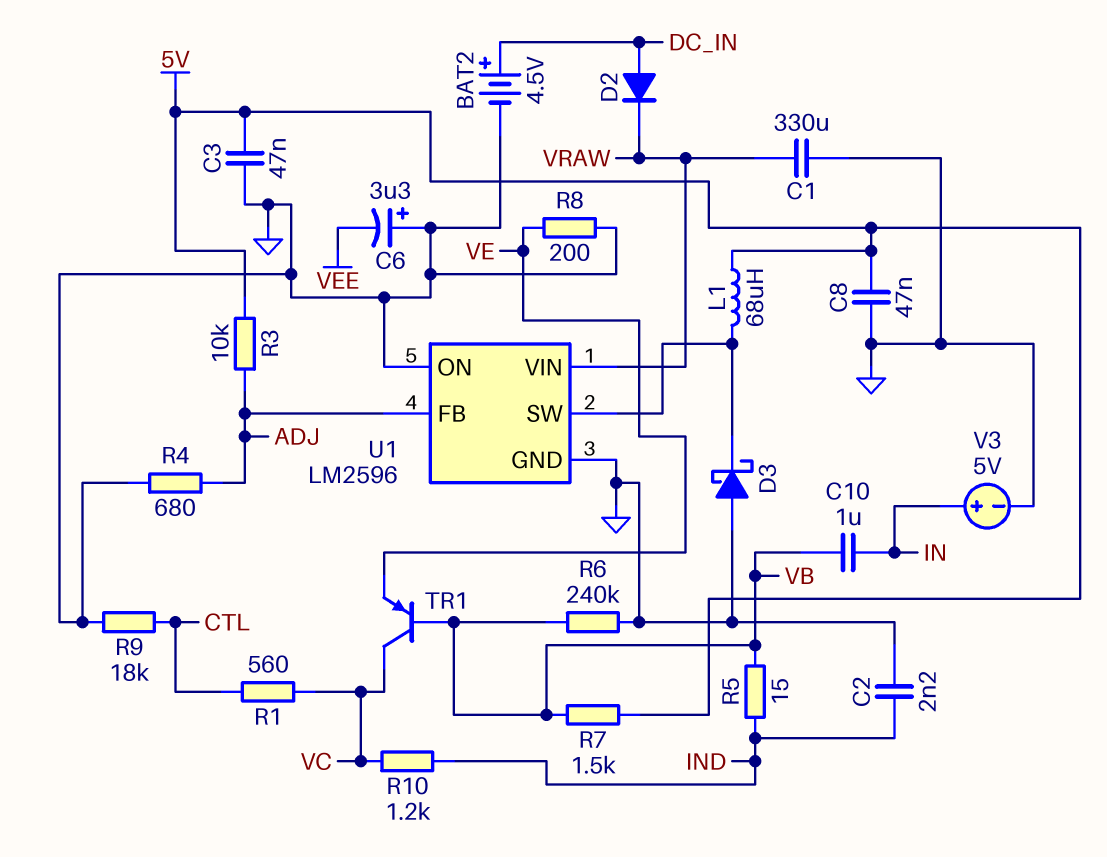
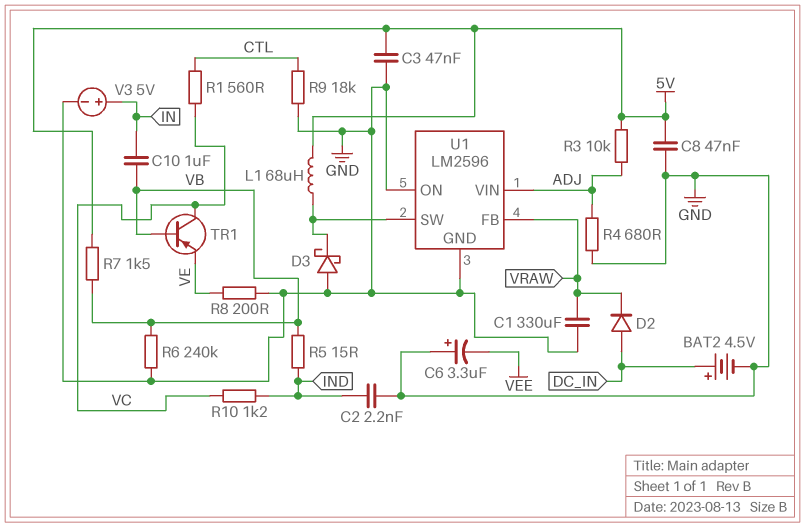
U1 pin FB: ADJ -> VRAW
U1 pin VIN: VRAW -> ADJ

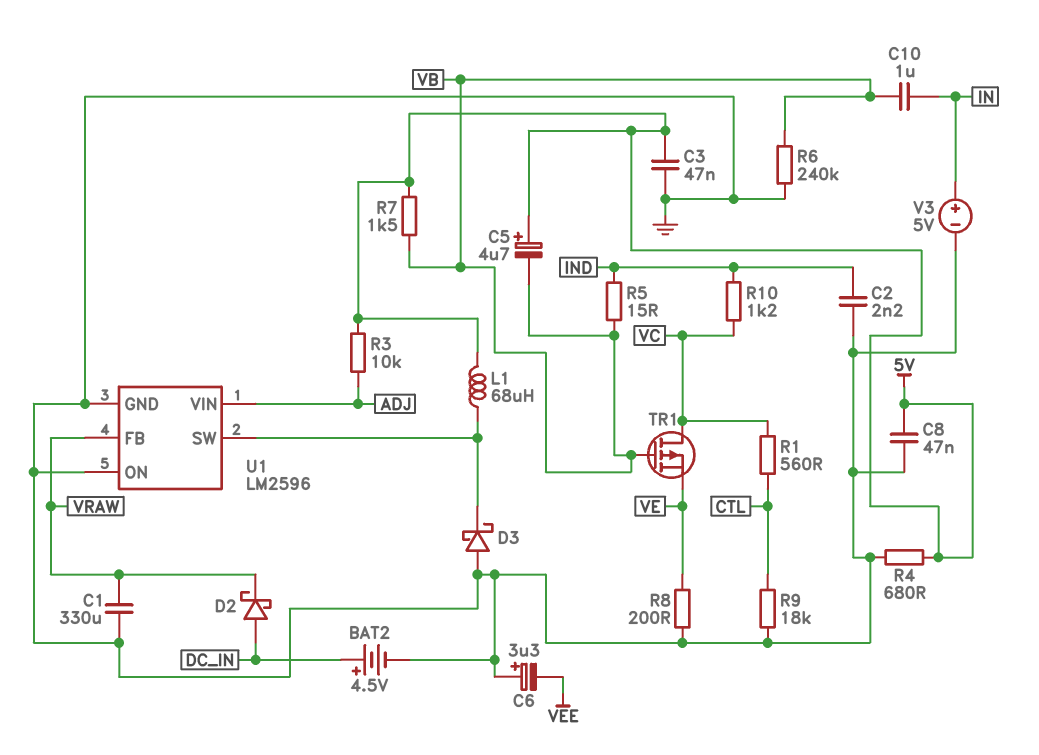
C5: none -> 4.7uF (plus 5V, minus VB)
D2: diode (A DC_IN, K VRAW) -> schottky (A DC_IN, K VRAW)
R4: 680 (ADJ, GND) -> 680 (5V, GND)
TR1: PNP (B VB, C VC, E VE) -> PMOS (G VB, D VC, S VE)

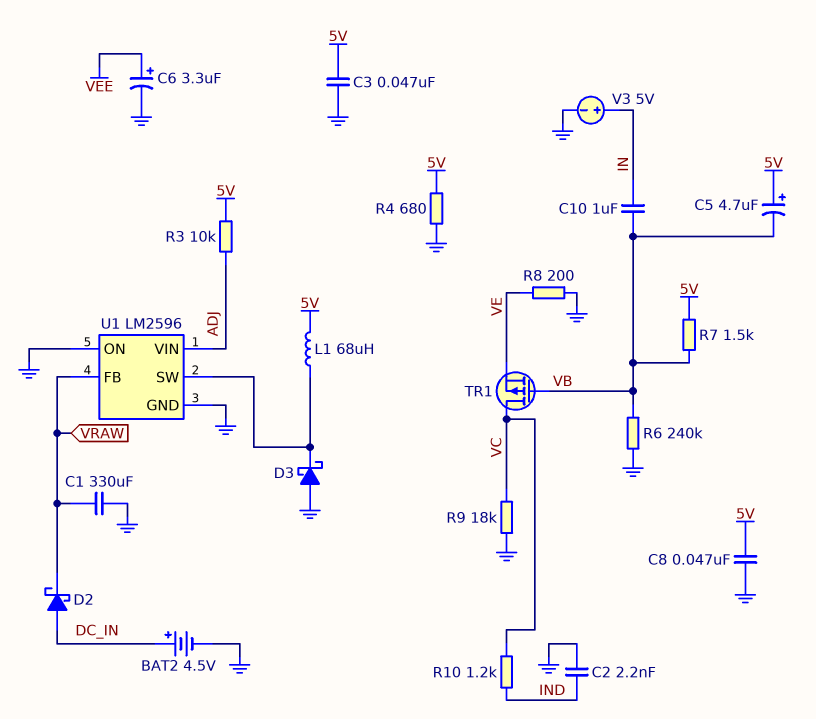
C6: 3.3uF (plus GND, minus VEE) -> 3.3uF (plus VEE, minus GND)
R1: 560 (CTL, VC) -> none
R5: 15 (IND, VB) -> none
R9: 18k (CTL, GND) -> 18k (GND, VC)

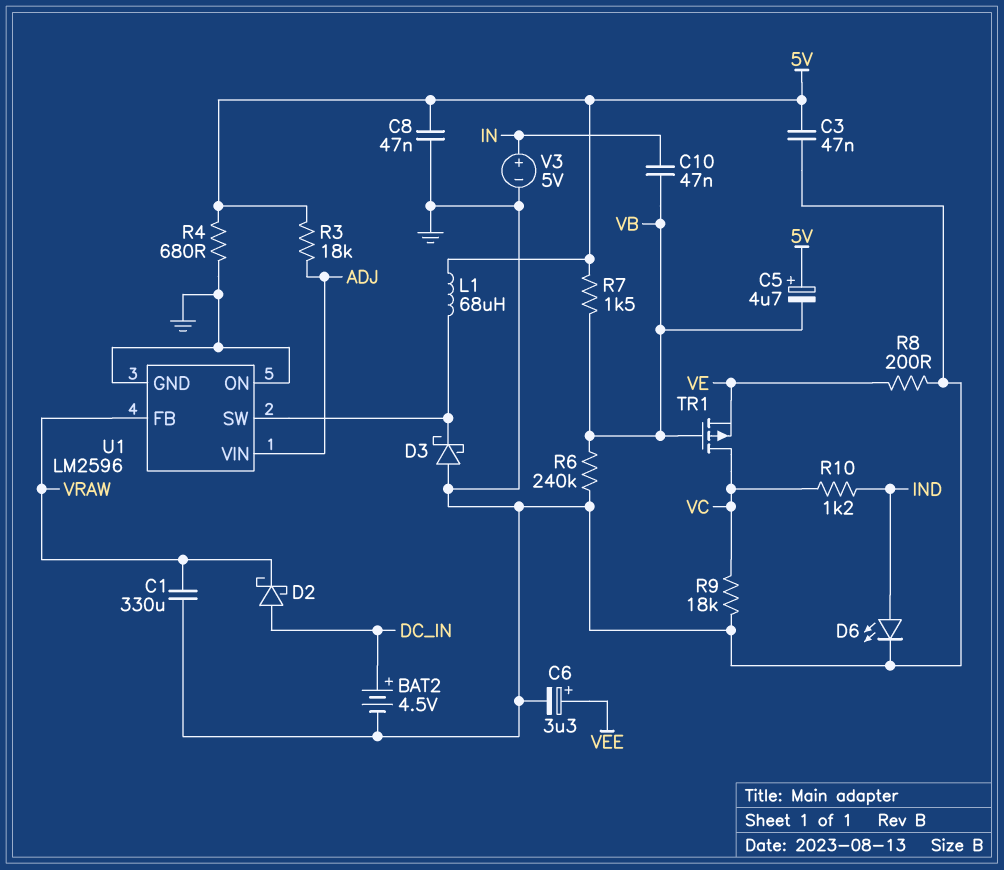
C2: 2.2nF (GND, IND) -> none
C10: 1uF (IN, VB) -> 47nF (IN, VB)
D6: none -> LED (A IND, K GND)
R3: 10k (5V, ADJ) -> 18k (5V, ADJ)

